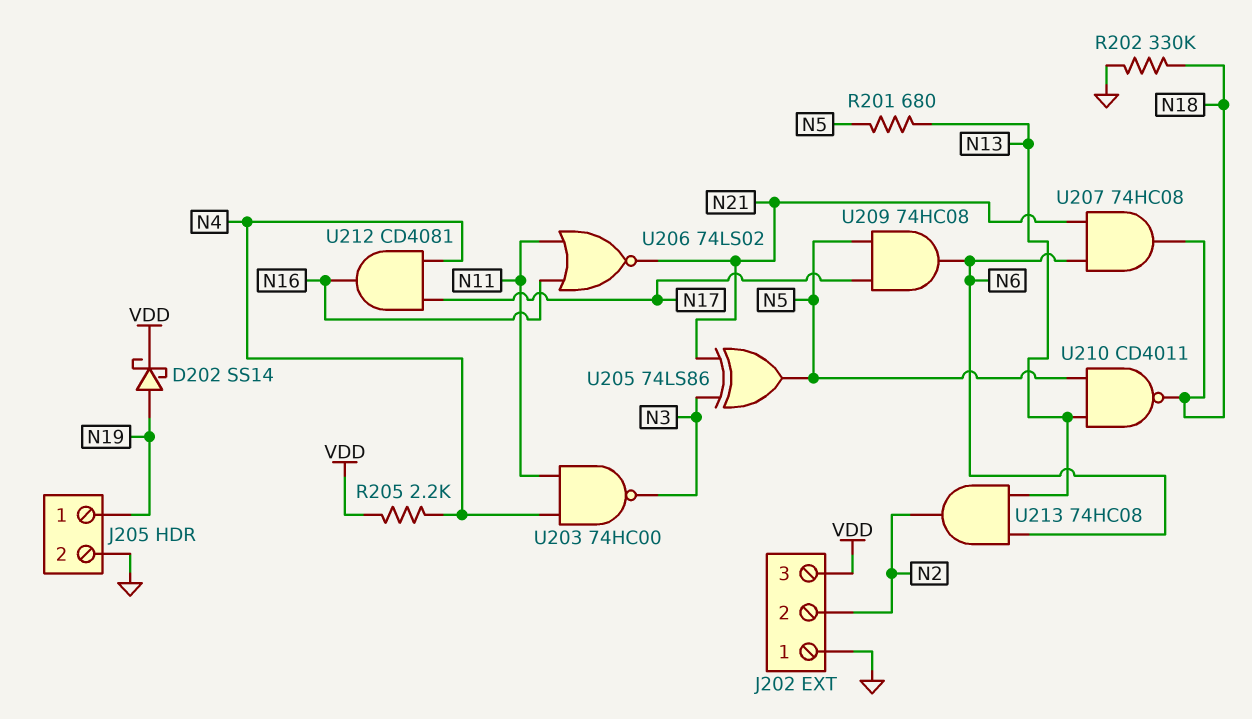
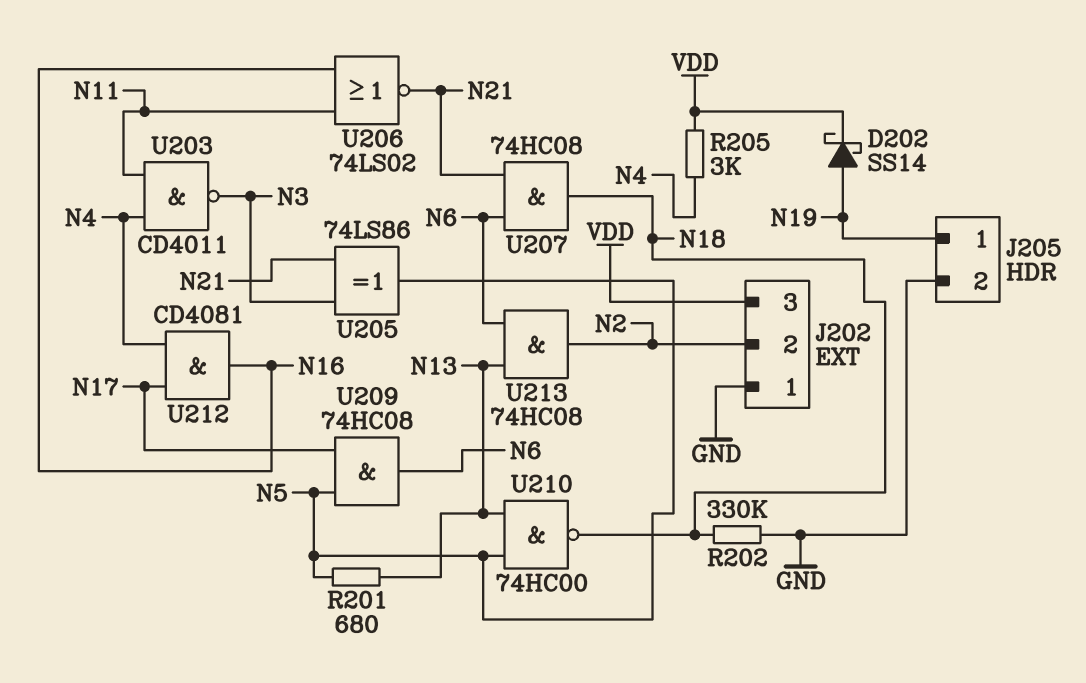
R205: 2.2k (N4, VDD) -> 3k (N4, VDD)
U203: NAND 74HC00 (in N4, in N11, out N3) -> NAND CD4011 (in N4, in N11, out N3)
U210: NAND CD4011 (in N5, in N13, out N18) -> NAND 74HC00 (in N5, in N13, out N18)

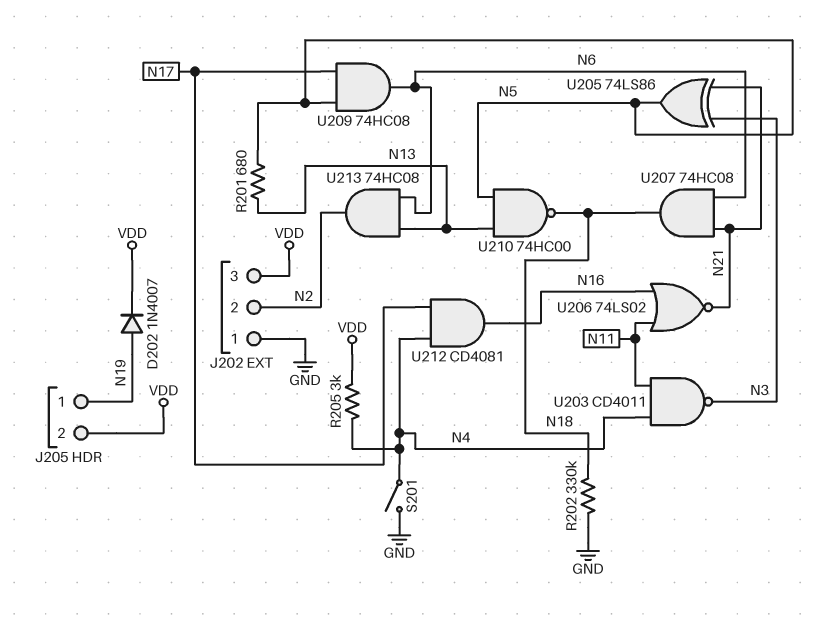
D202: schottky SS14 (A N19, K VDD) -> diode 1N4007 (A N19, K VDD)
J205 pin 2: GND -> VDD
S201: none -> switch (GND, N4)

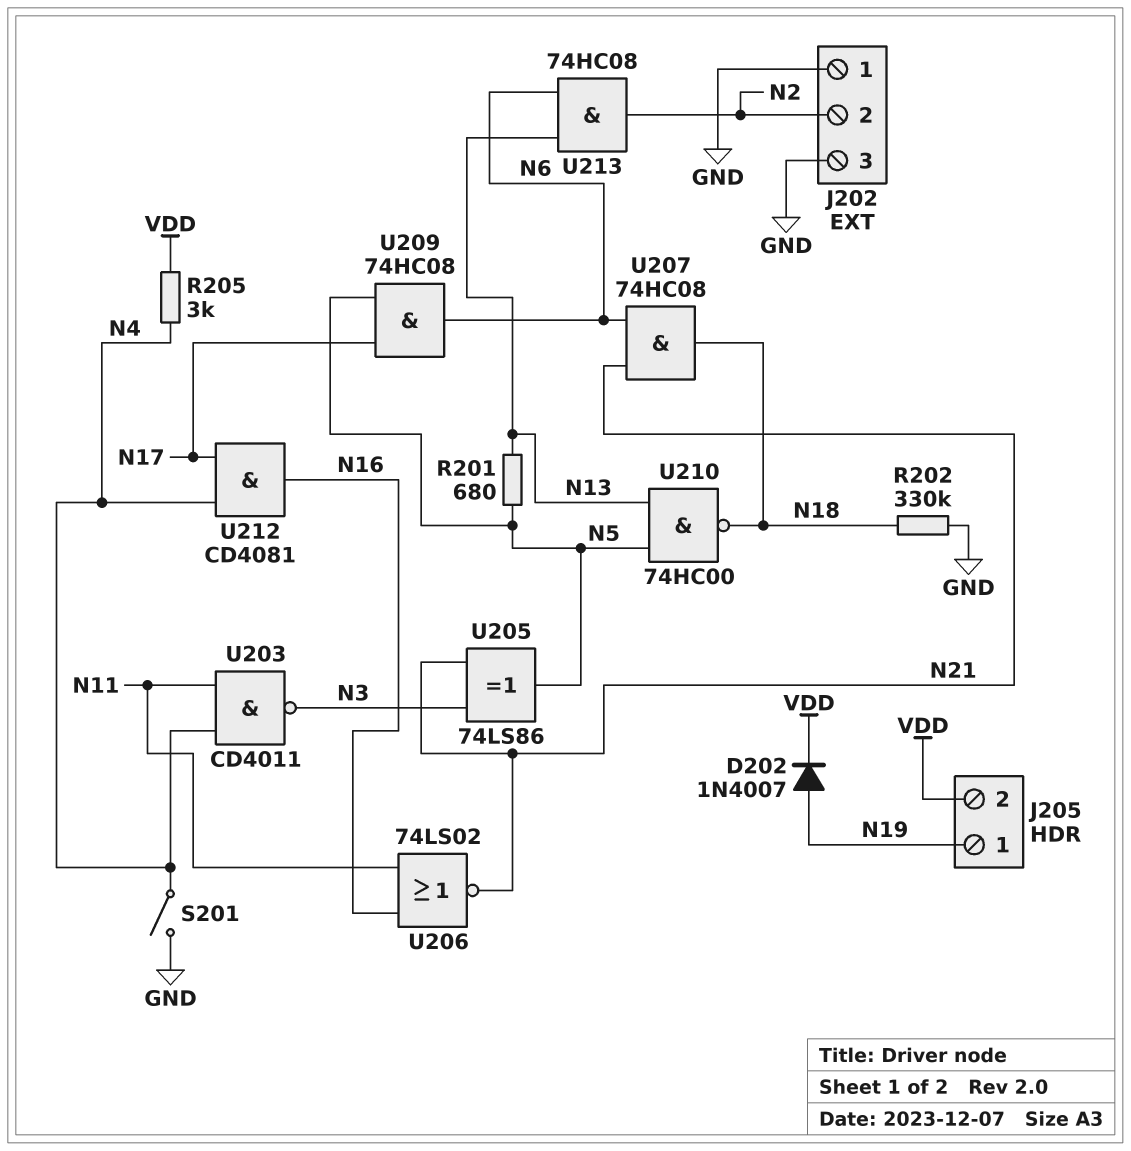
J202 pin 3: VDD -> GND

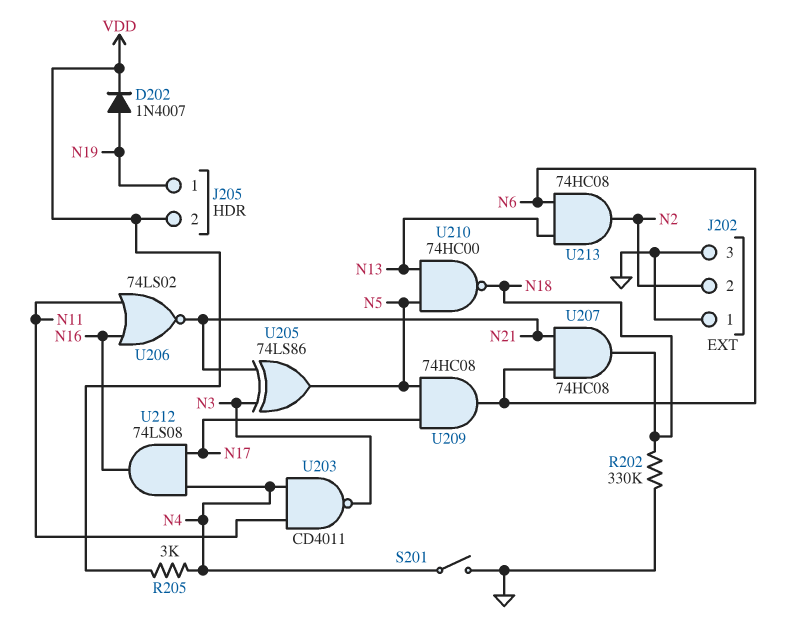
R201: 680 (N5, N13) -> none
U212: AND CD4081 (in N4, in N17, out N16) -> AND 74LS08 (in N4, in N17, out N16)

